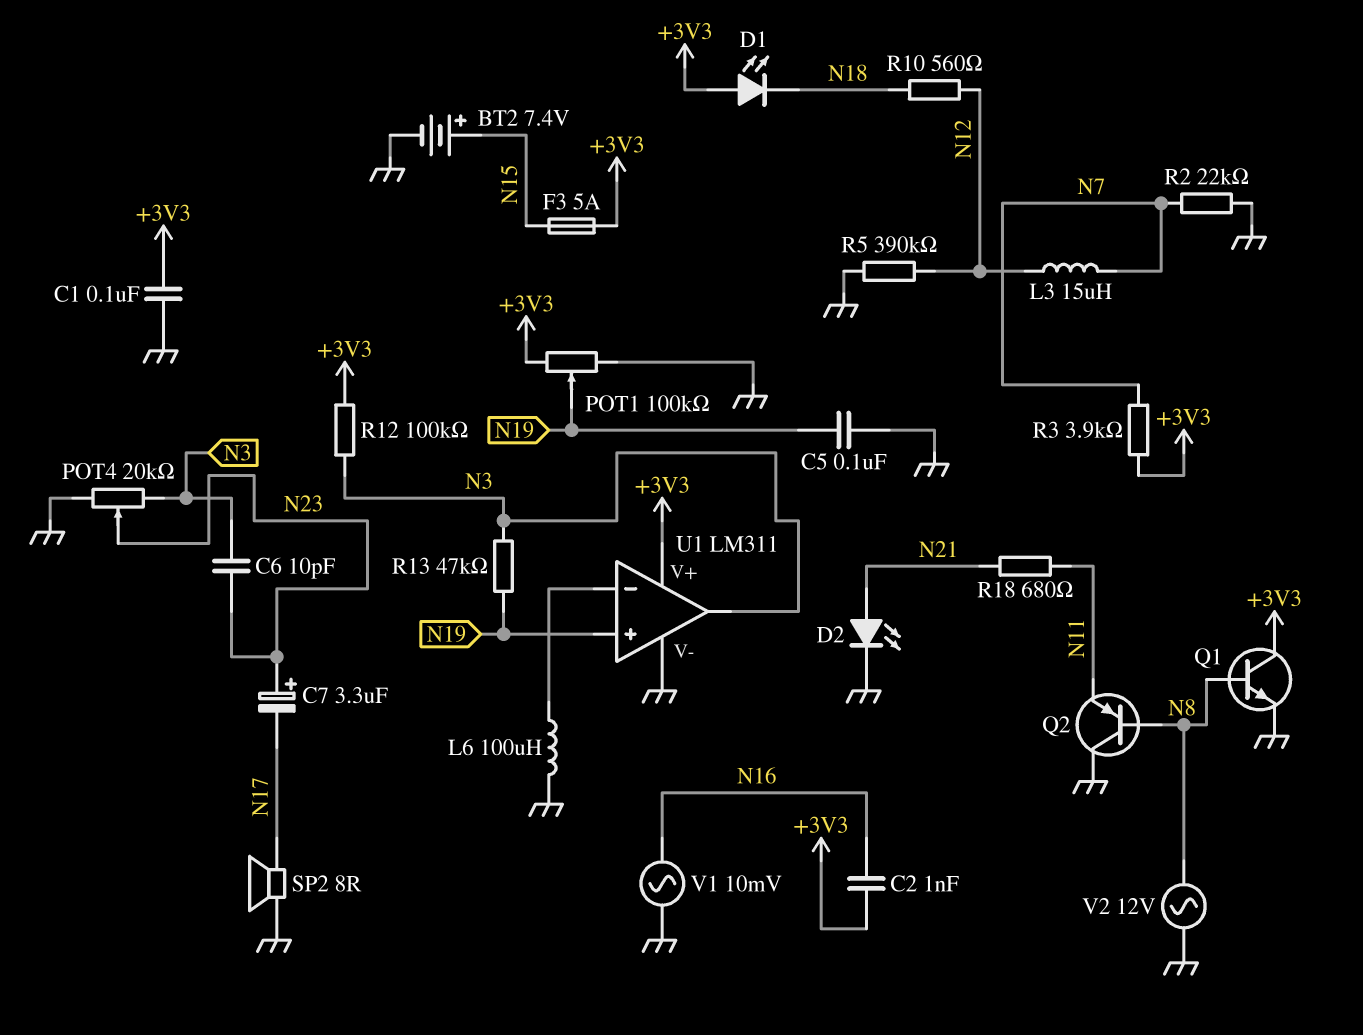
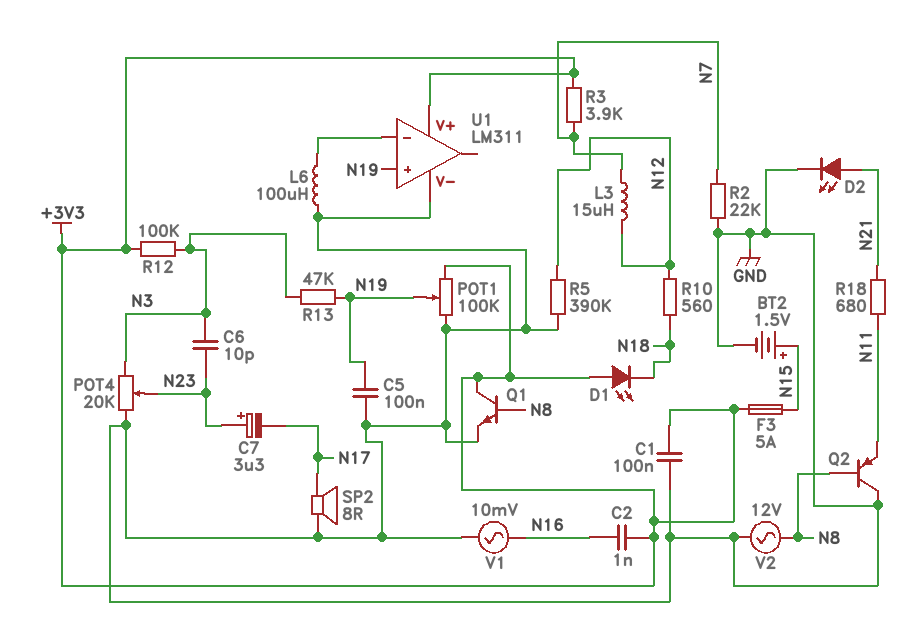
BT2: 7.4V (plus N15, minus GND) -> 1.5V (plus N15, minus GND)
U1 pin out: N3 -> none

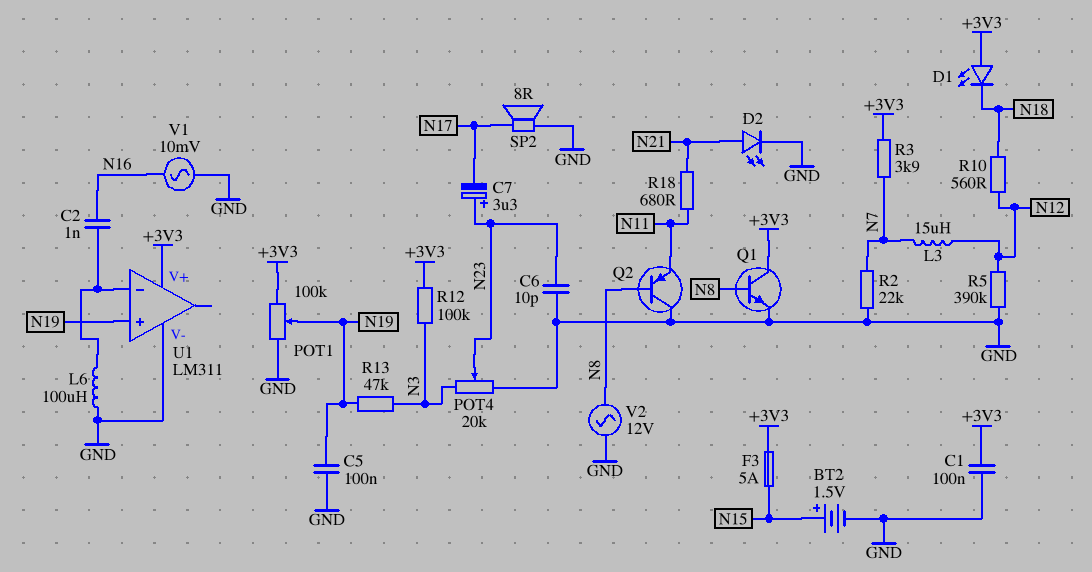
C2: 1nF (+3V3, N16) -> 1nF (N16, U1/in-)
C6: 10pF (N3, N23) -> 10pF (GND, N23)

